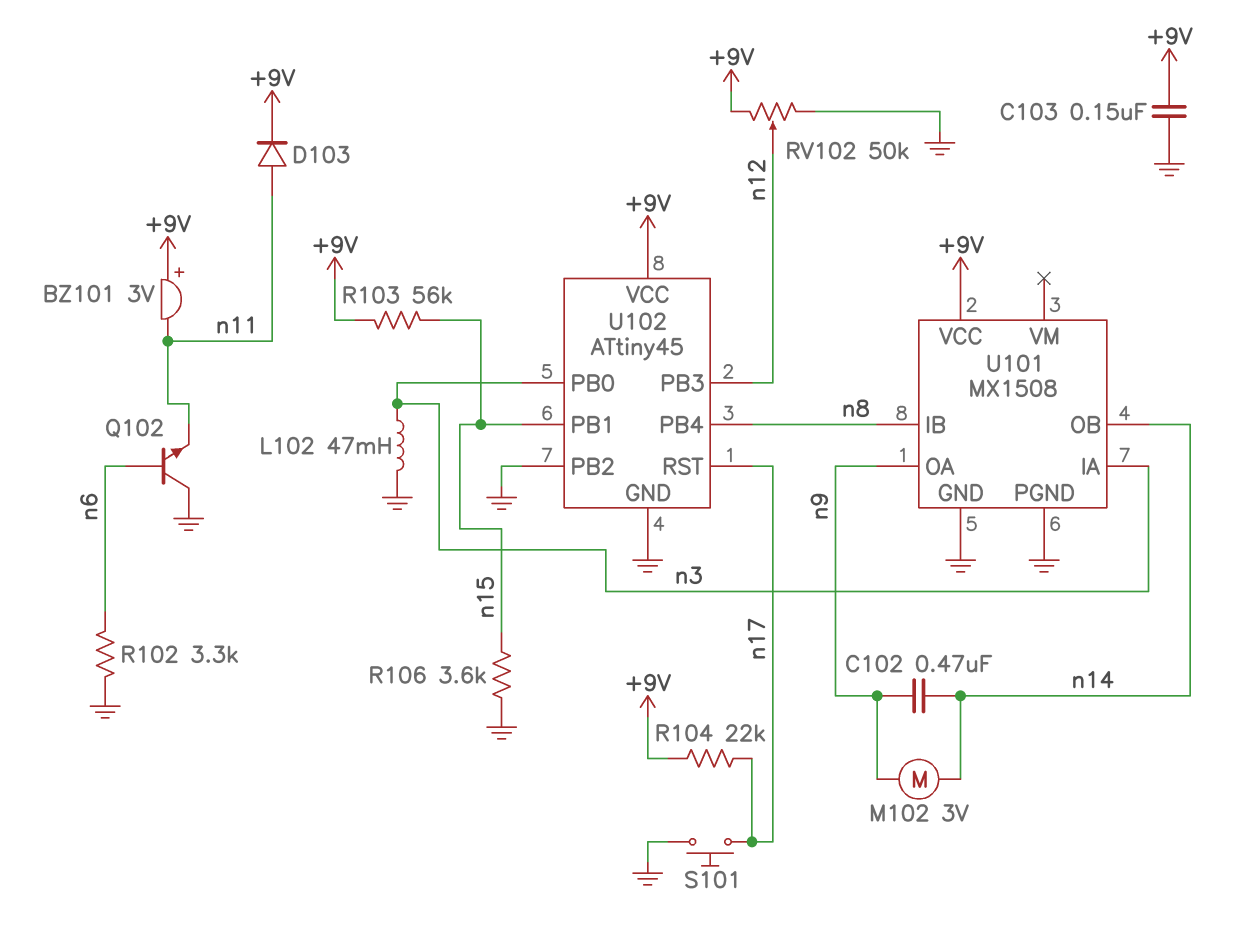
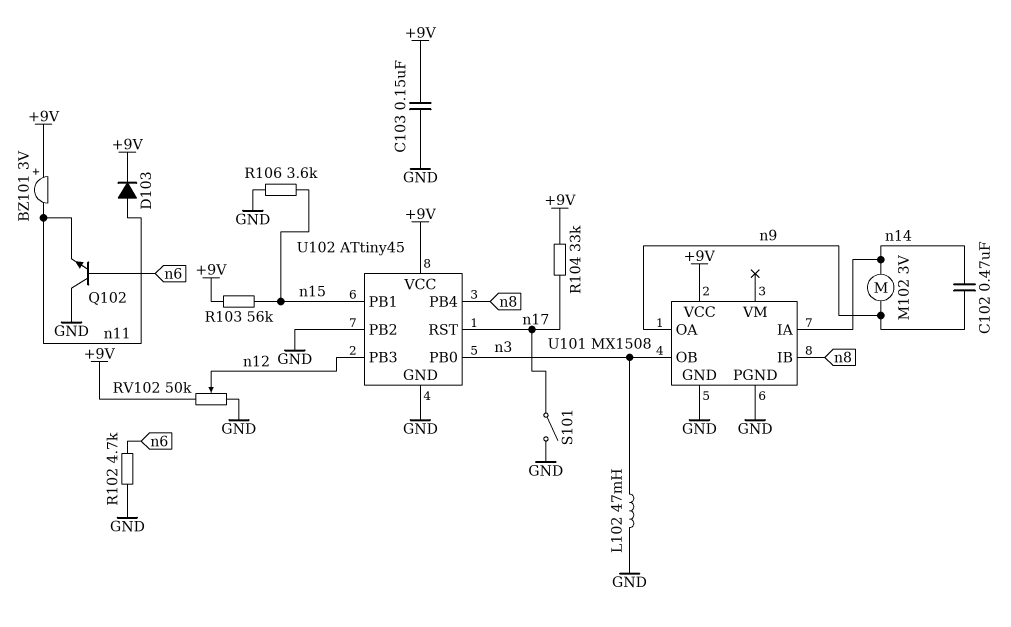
R102: 3.3k (GND, n6) -> 4.7k (GND, n6)
R104: 22k (+9V, n17) -> 33k (+9V, n17)
S101: button (GND, n17) -> switch (GND, n17)
U101 pin IA: n3 -> n14
U101 pin OB: n14 -> n3

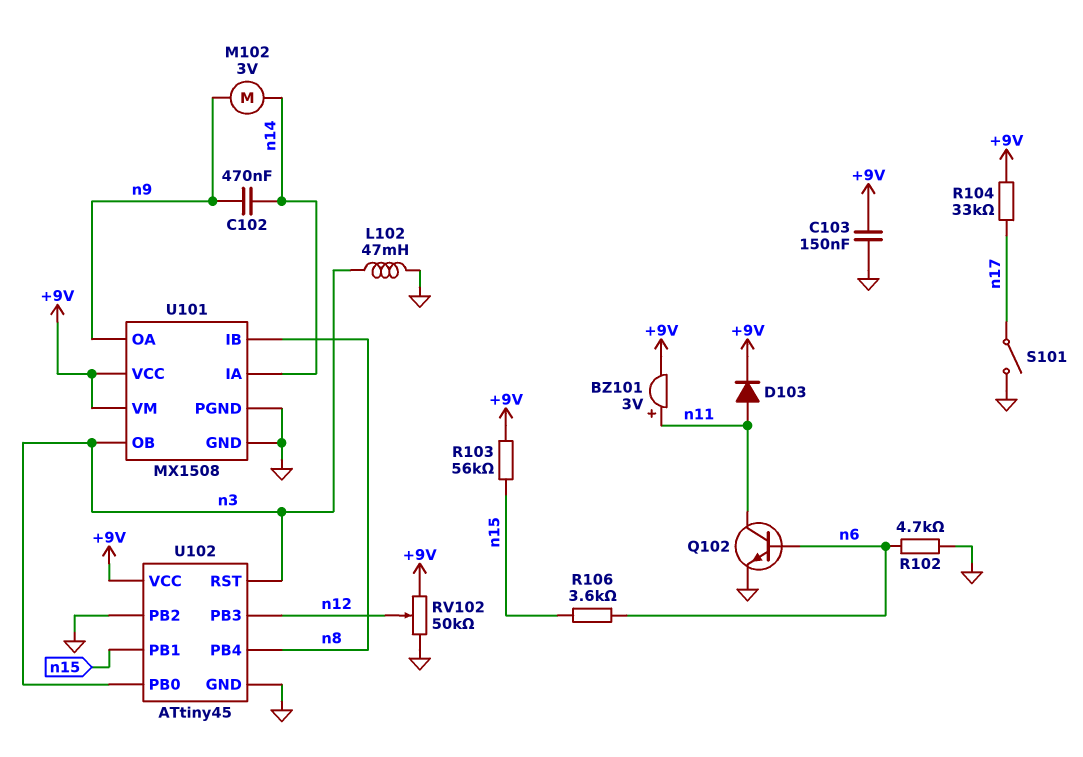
BZ101: buzzer 3V (plus +9V, minus n11) -> buzzer 3V (plus n11, minus +9V)
Q102: NPN (B n6, C GND, E n11) -> NPN (B n6, C n11, E GND)
R106: 3.6k (GND, n15) -> 3.6k (n6, n15)
U101 pin VM: none -> +9V
U102 pin RST: n17 -> n3

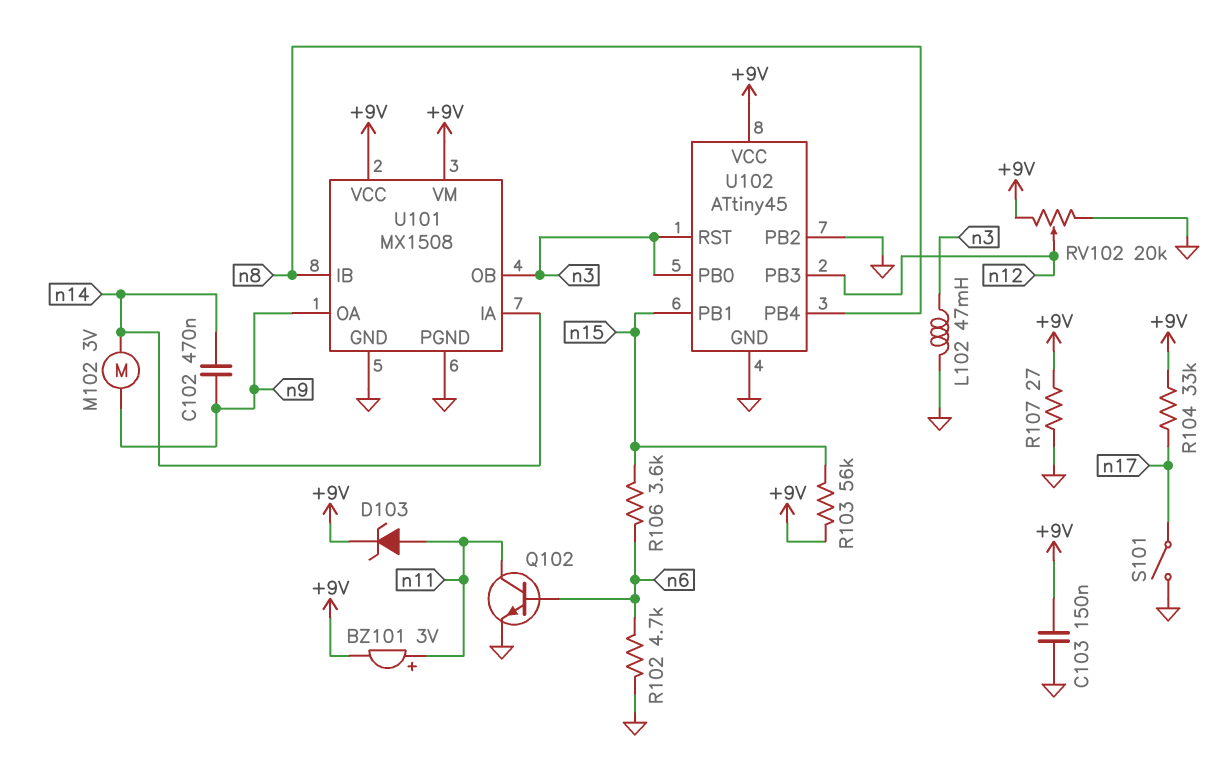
D103: diode (A n11, K +9V) -> zener (A n11, K +9V)
R107: none -> 27 (+9V, GND)
RV102: 50k (+9V, GND, wiper n12) -> 20k (+9V, GND, wiper n12)

